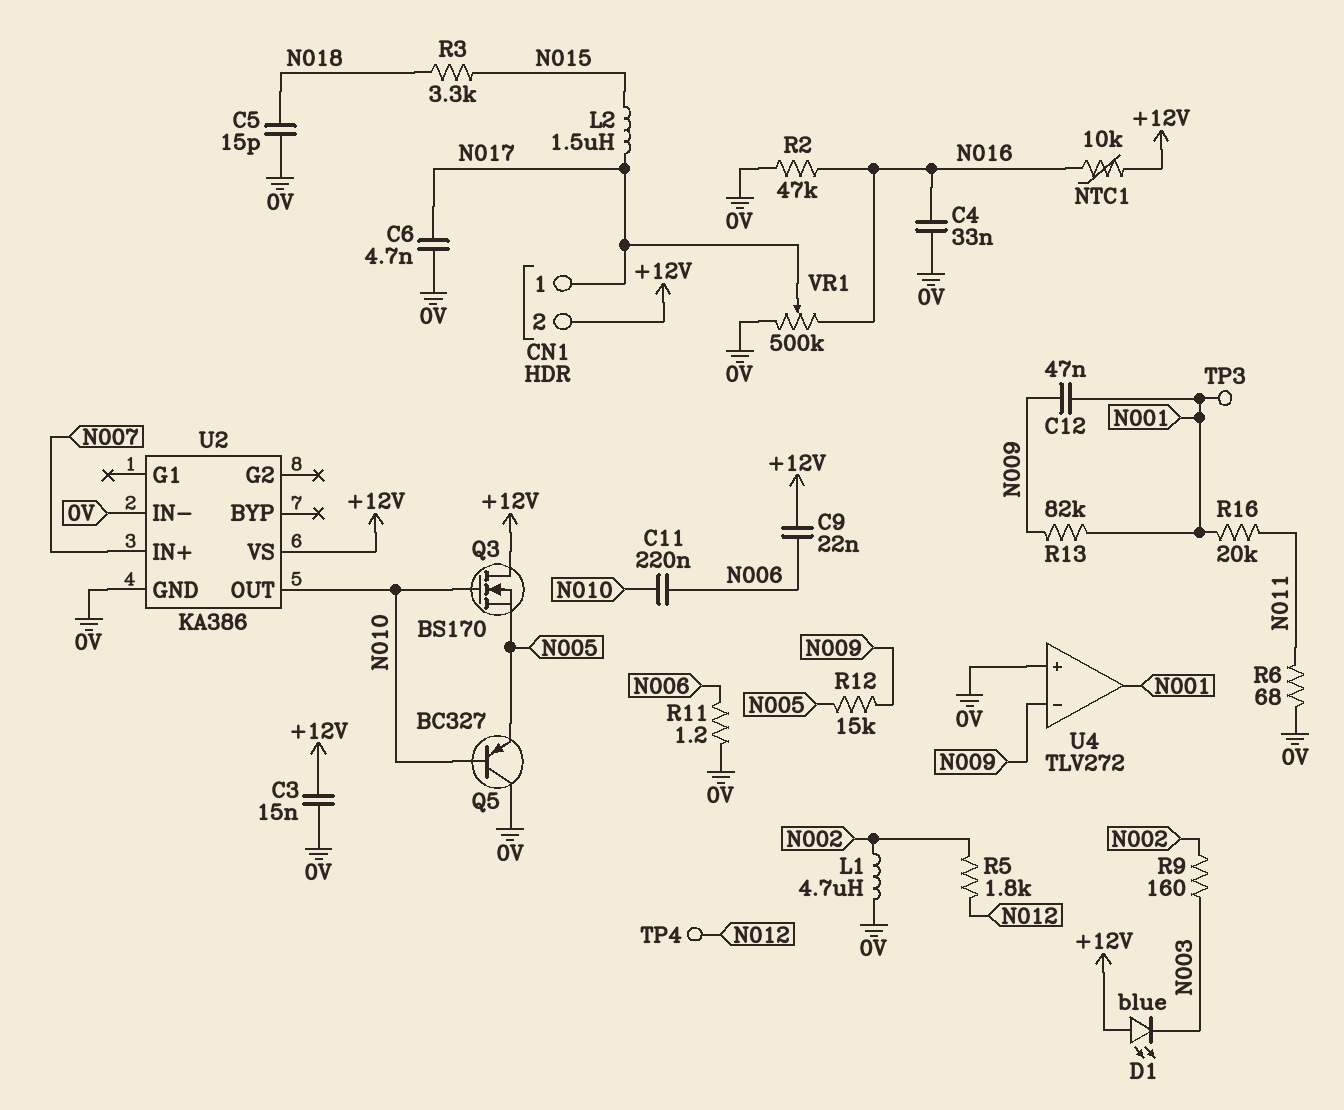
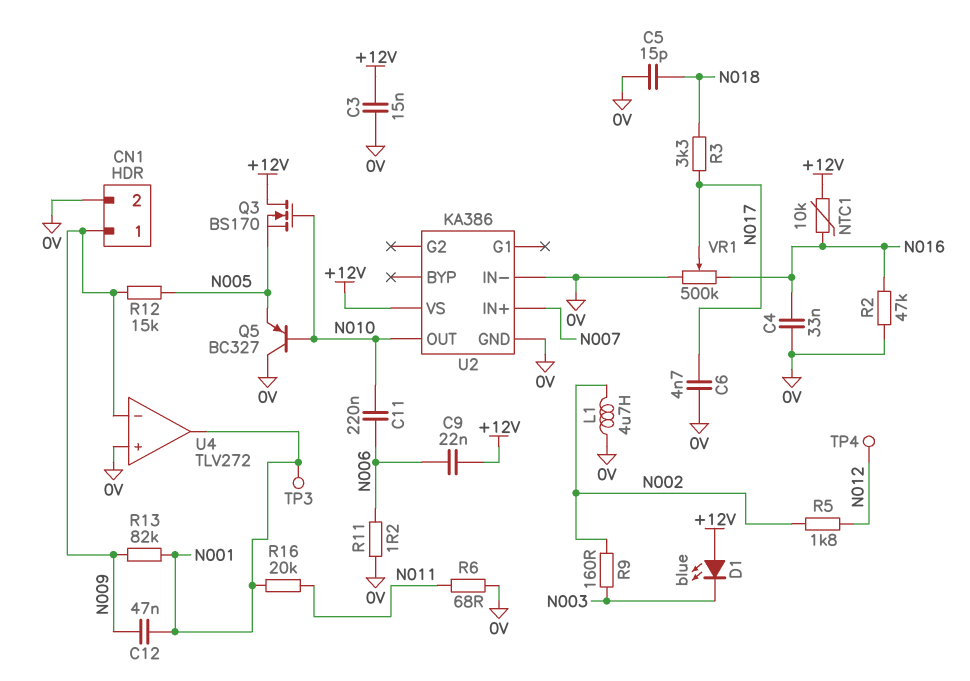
CN1 pin 1: N017 -> N009
CN1 pin 2: +12V -> 0V
L2: 1.5uH (N015, N017) -> none
R3: 3.3k (N015, N018) -> 3.3k (N017, N018)

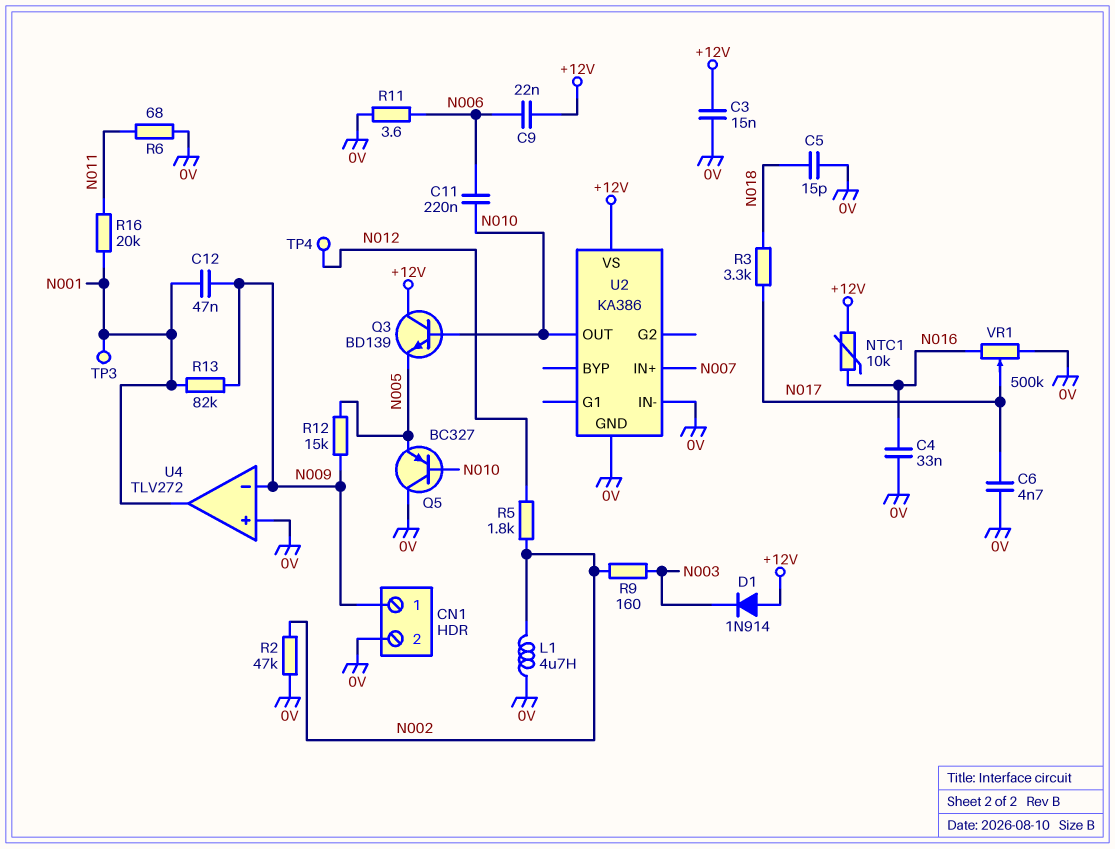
D1: LED blue (A +12V, K N003) -> diode 1N914 (A +12V, K N003)
Q3: NMOS BS170 (G N010, D +12V, S N005) -> NPN BD139 (B N010, C +12V, E N005)
R2: 47k (0V, N016) -> 47k (0V, N002)
R11: 1.2 (0V, N006) -> 3.6 (0V, N006)

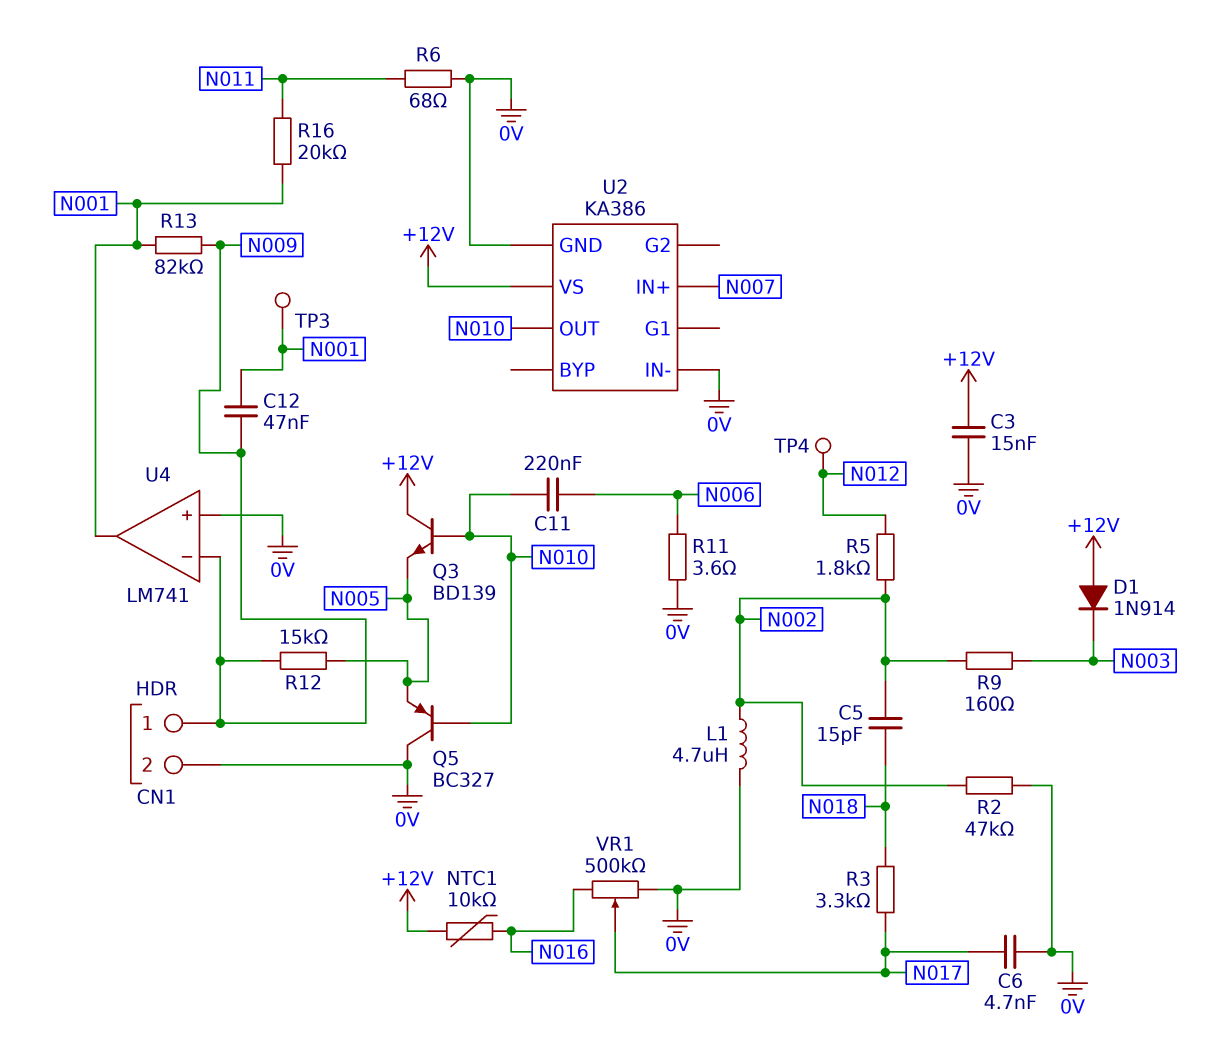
C4: 33nF (0V, N016) -> none
C5: 15pF (0V, N018) -> 15pF (N002, N018)
C9: 22nF (+12V, N006) -> none
U4: TLV272 -> LM741

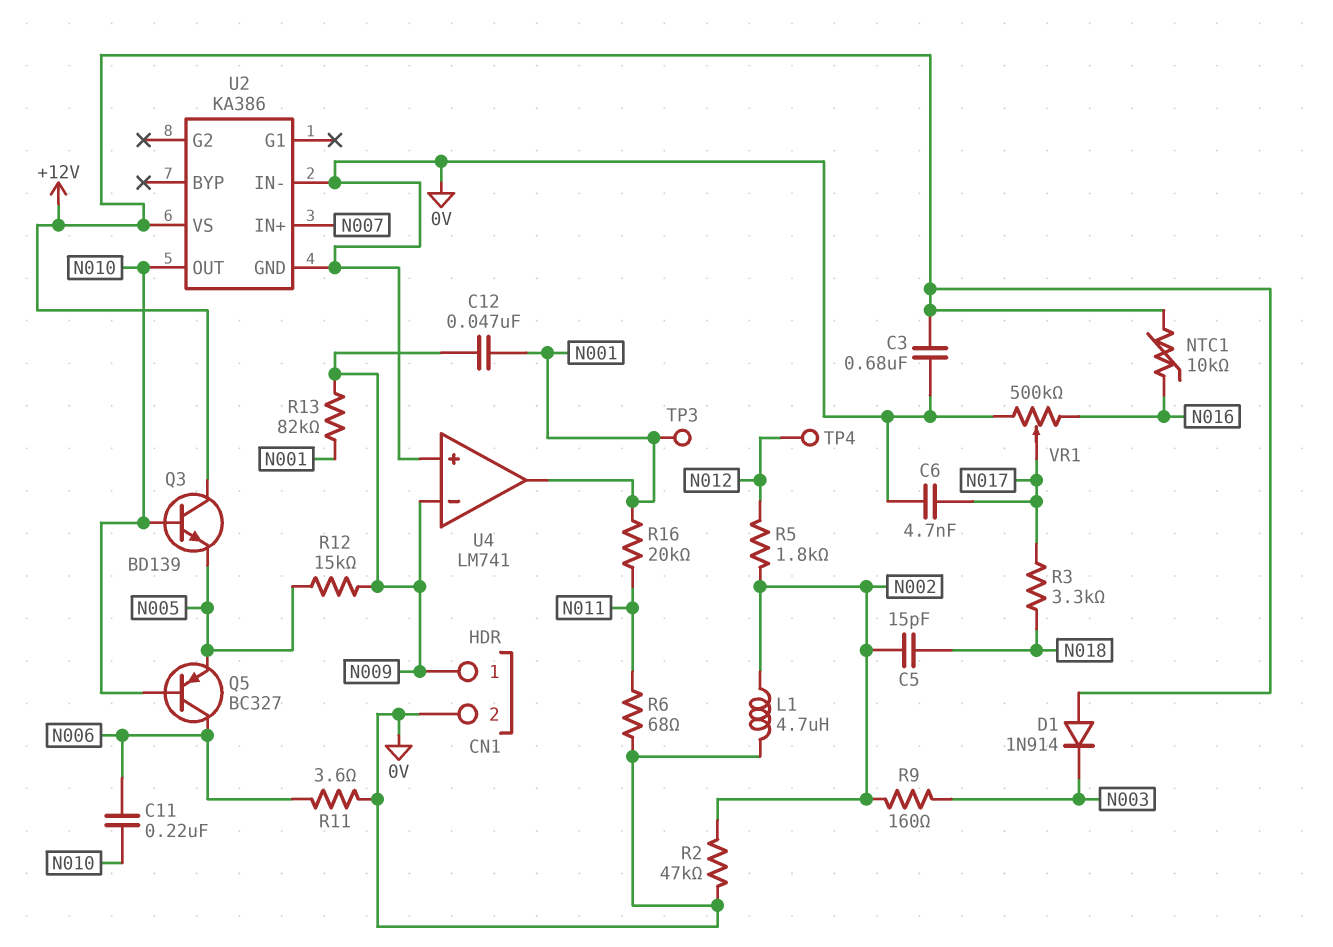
C3: 15nF (+12V, 0V) -> 680nF (+12V, 0V)
Q5: PNP BC327 (B N010, C 0V, E N005) -> PNP BC327 (B N010, C N006, E N005)

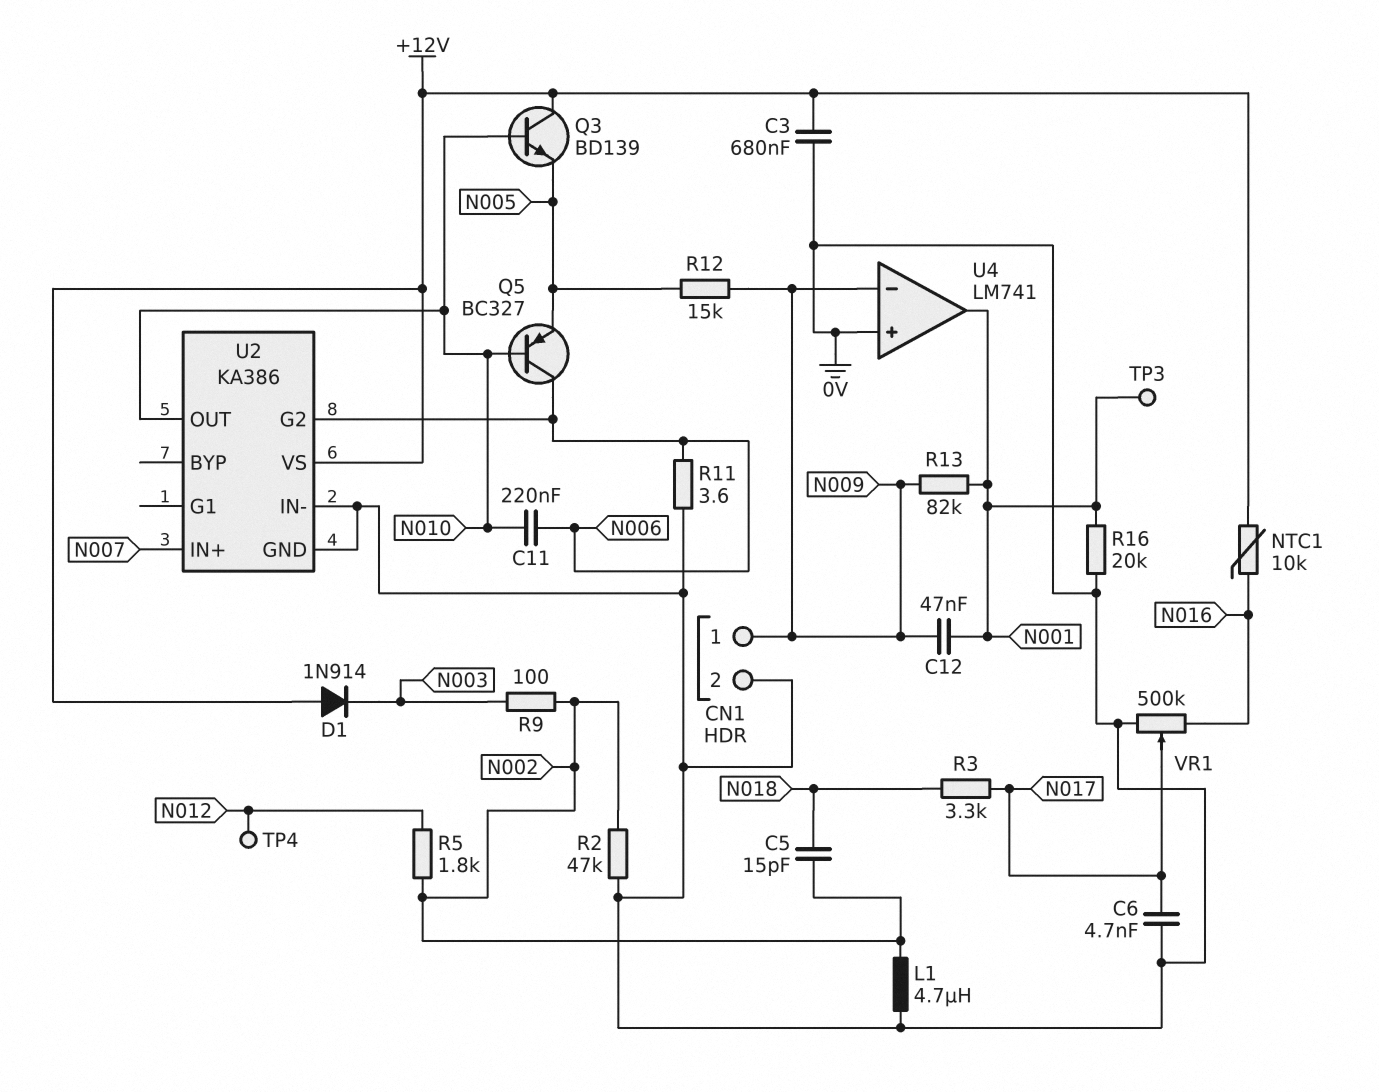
R6: 68 (0V, N011) -> none
R9: 160 (N002, N003) -> 100 (N002, N003)
R16: 20k (N001, N011) -> 20k (0V, N001)
U2 pin G2: none -> N006

